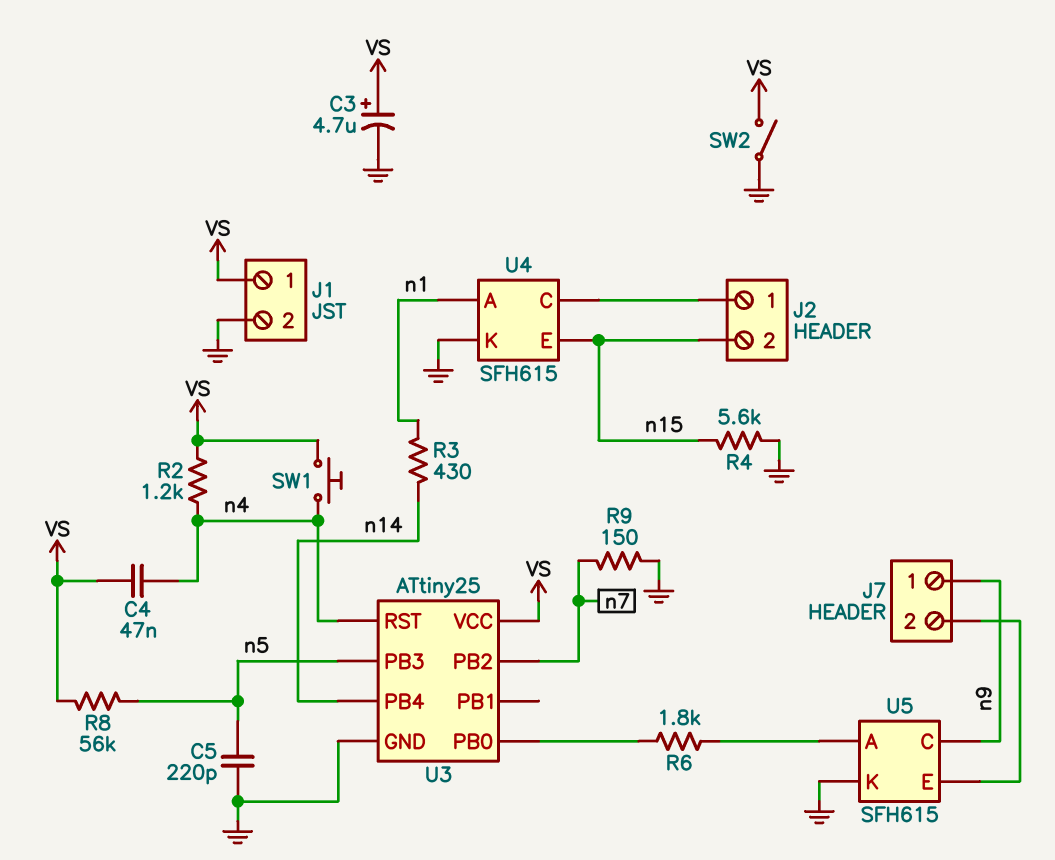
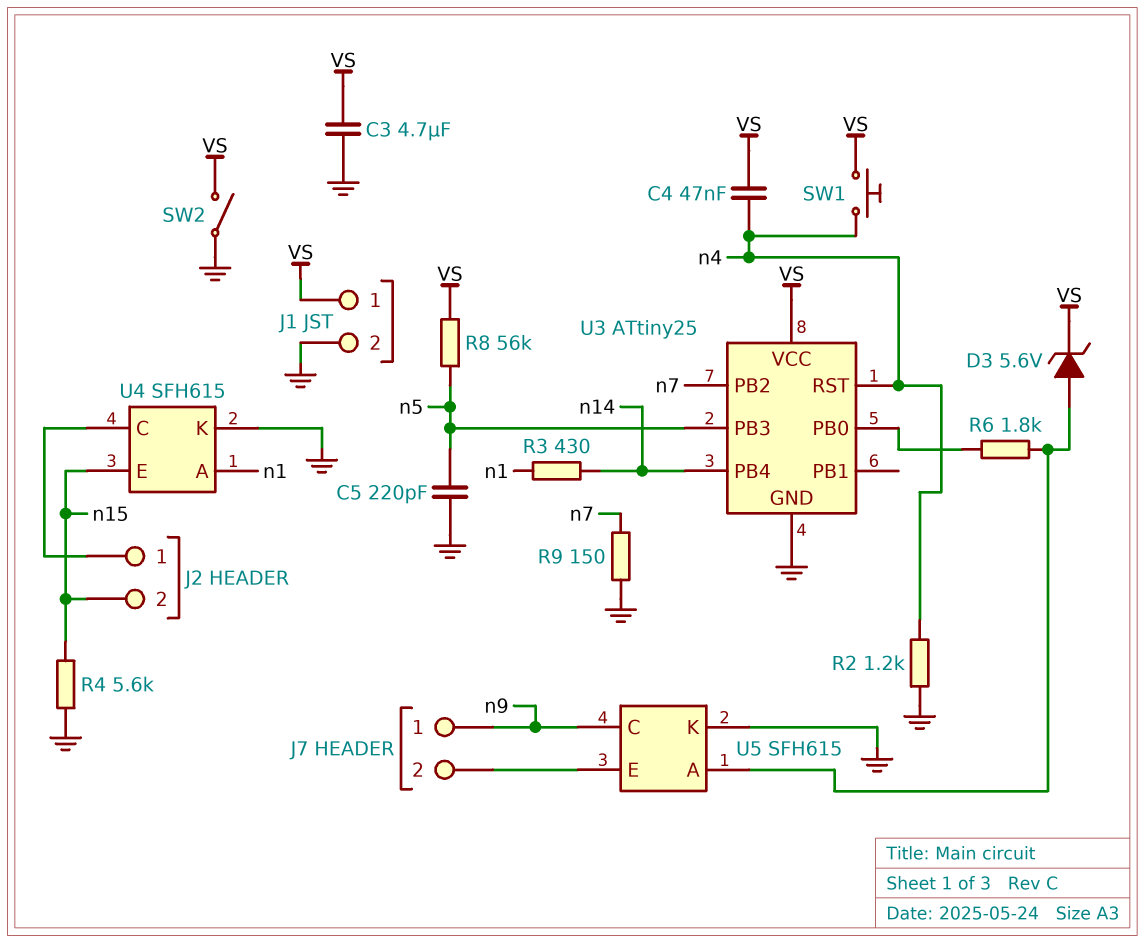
C3: 4.7uF (plus VS, minus GND) -> 4.7uF (GND, VS)
D3: none -> zener 5.6V (A U5/A, K VS)
R2: 1.2k (VS, n4) -> 1.2k (GND, n4)

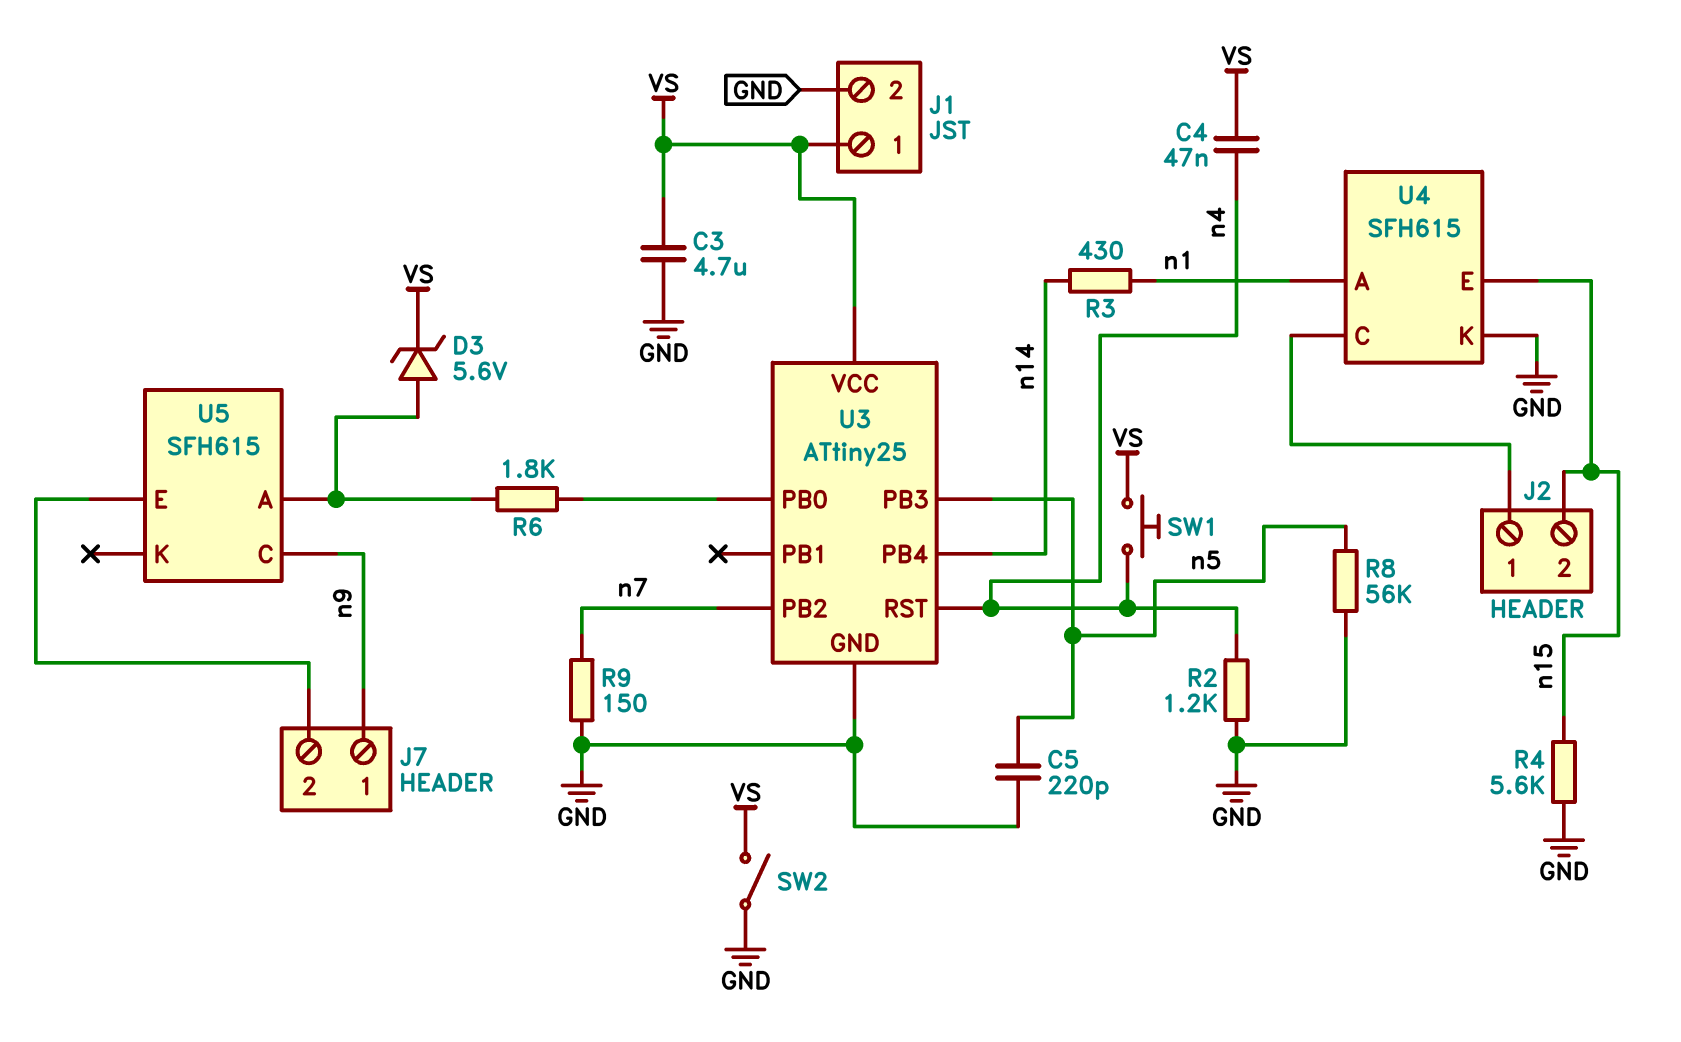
R8: 56k (VS, n5) -> 56k (GND, n5)
U5 pin K: GND -> none

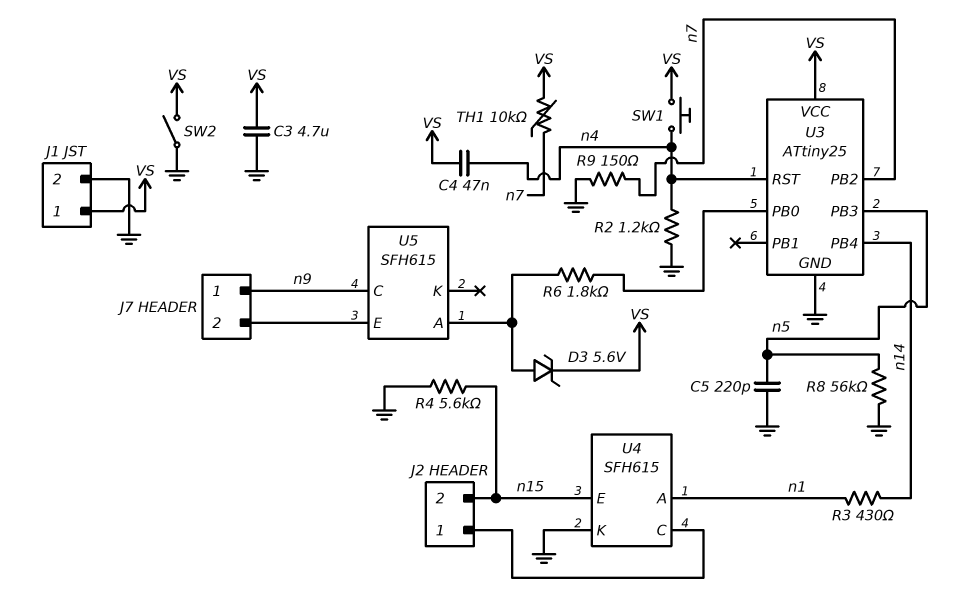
TH1: none -> 10k (VS, n7)

